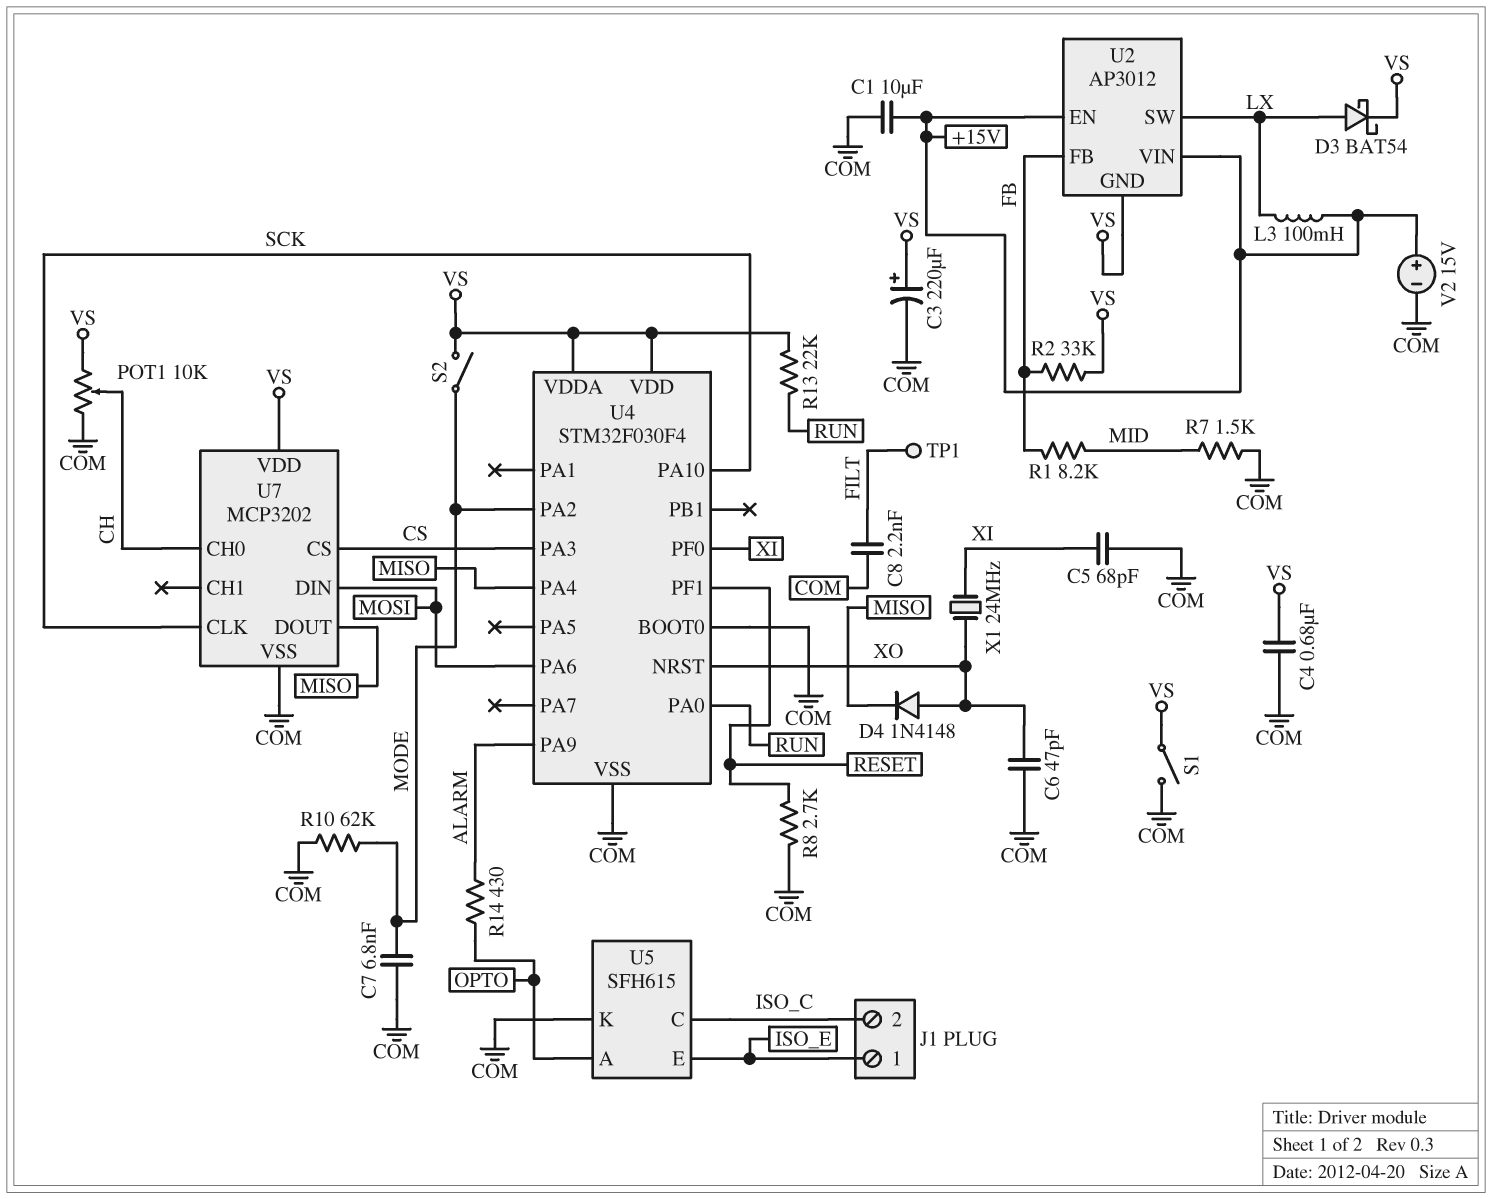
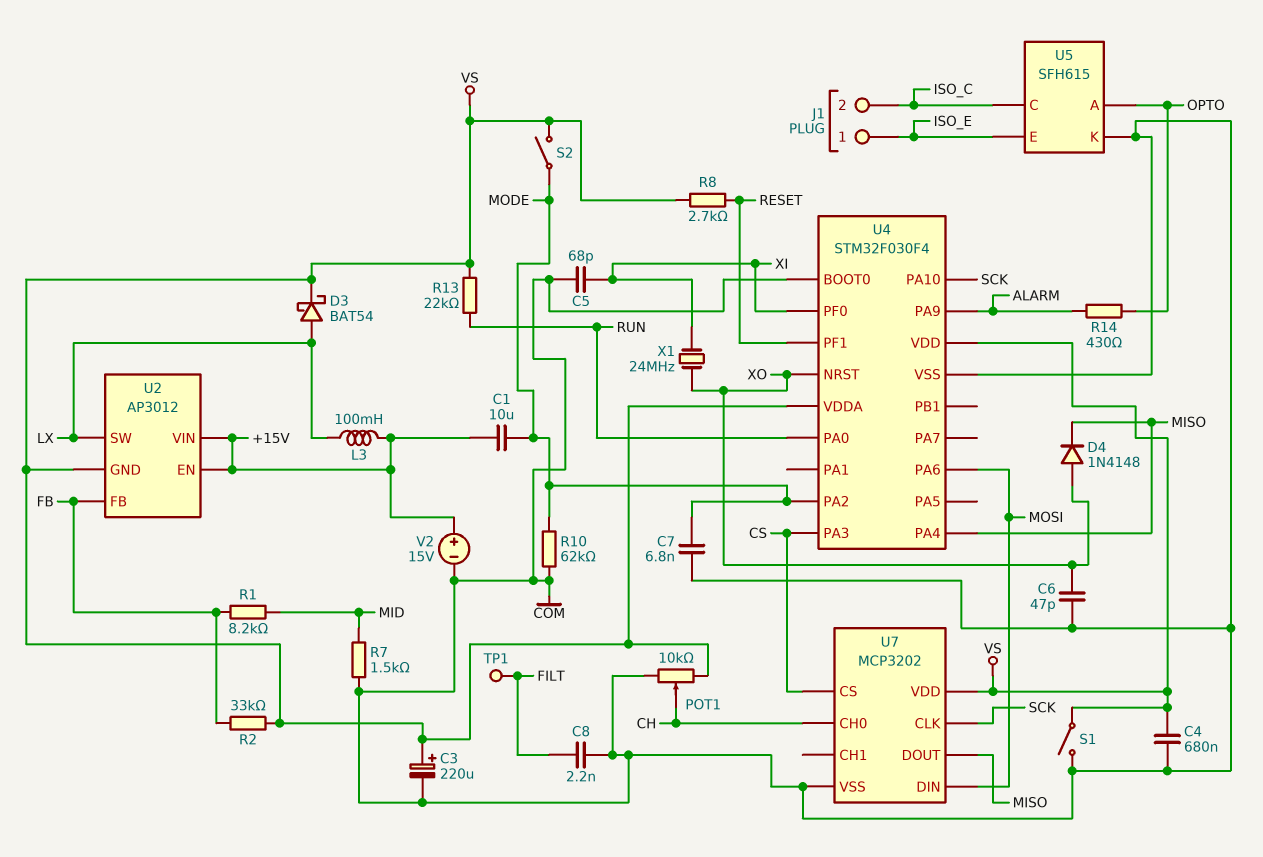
C1: 10uF (+15V, COM) -> 10uF (+15V, MODE)
R8: 2.7k (COM, RESET) -> 2.7k (RESET, VS)

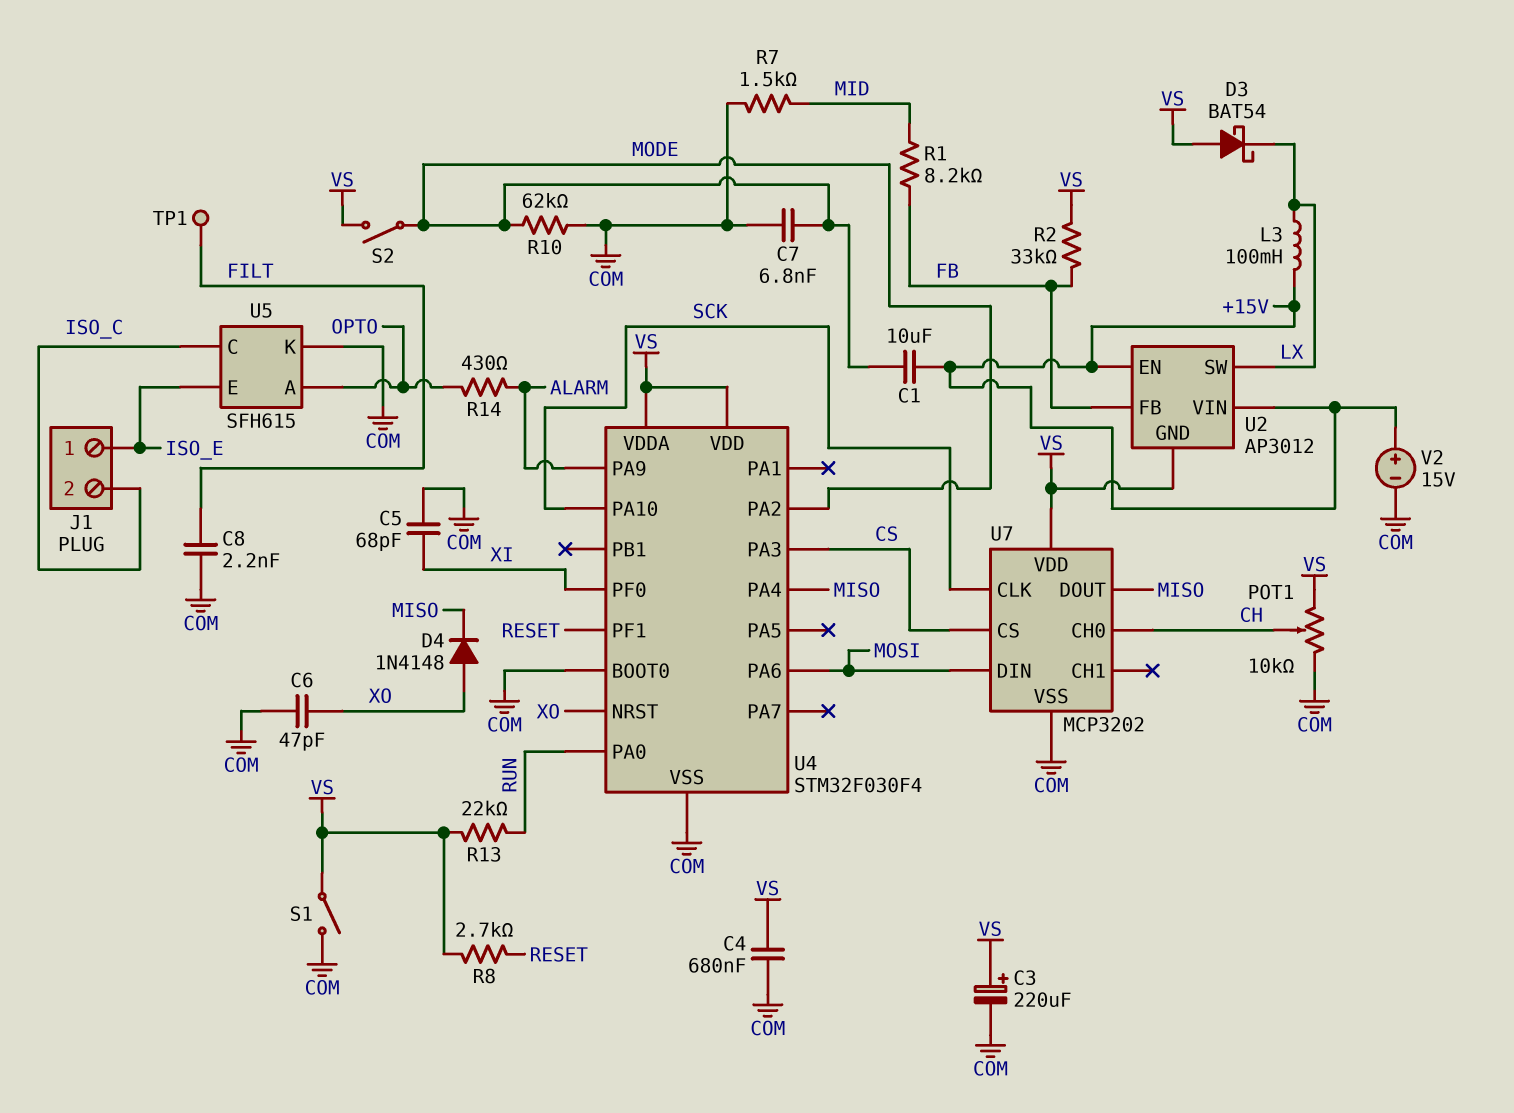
D3: schottky BAT54 (A LX, K VS) -> schottky BAT54 (A VS, K LX)
X1: 24MHz (XI, XO) -> none

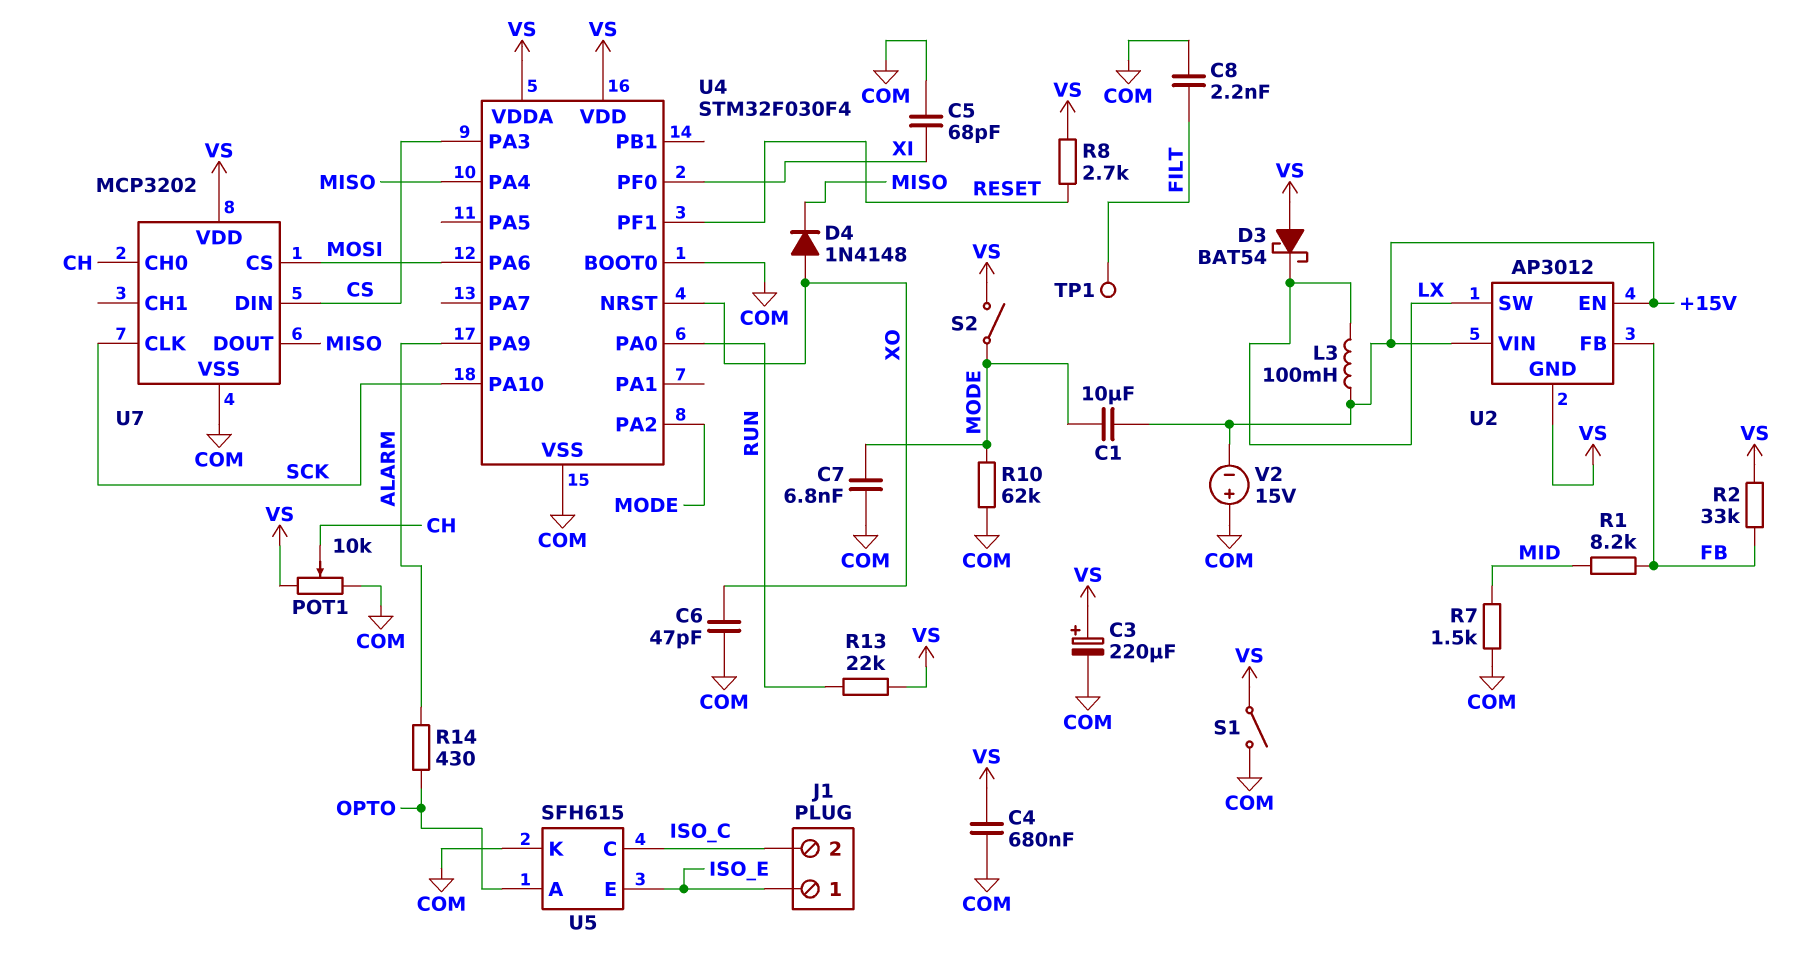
U7 pin CS: CS -> MOSI
U7 pin DIN: MOSI -> CS
V2: 15V (plus +15V, minus COM) -> 15V (plus COM, minus +15V)

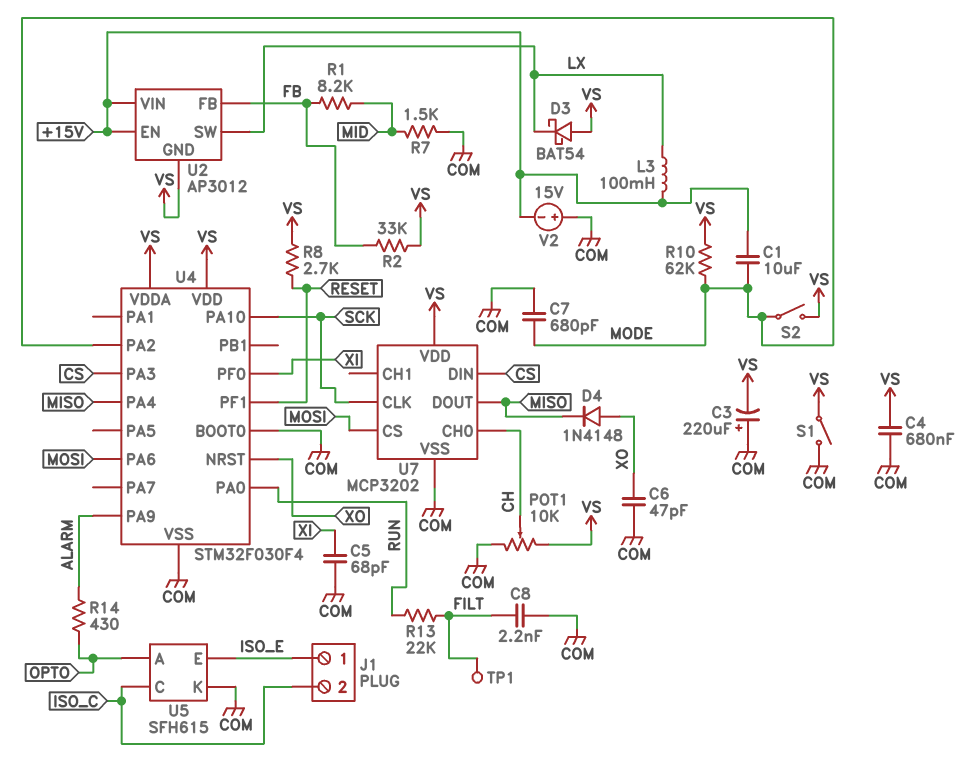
C3: 220uF (plus VS, minus COM) -> 220uF (plus COM, minus VS)
C7: 6.8nF (COM, MODE) -> 680pF (COM, MODE)
R10: 62k (COM, MODE) -> 62k (MODE, VS)
R13: 22k (RUN, VS) -> 22k (FILT, RUN)

